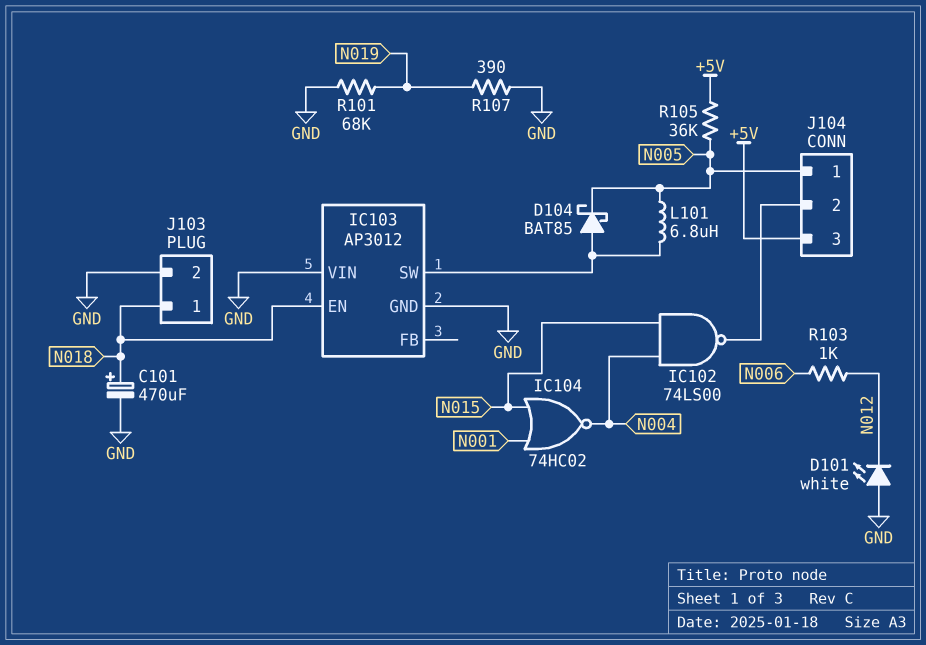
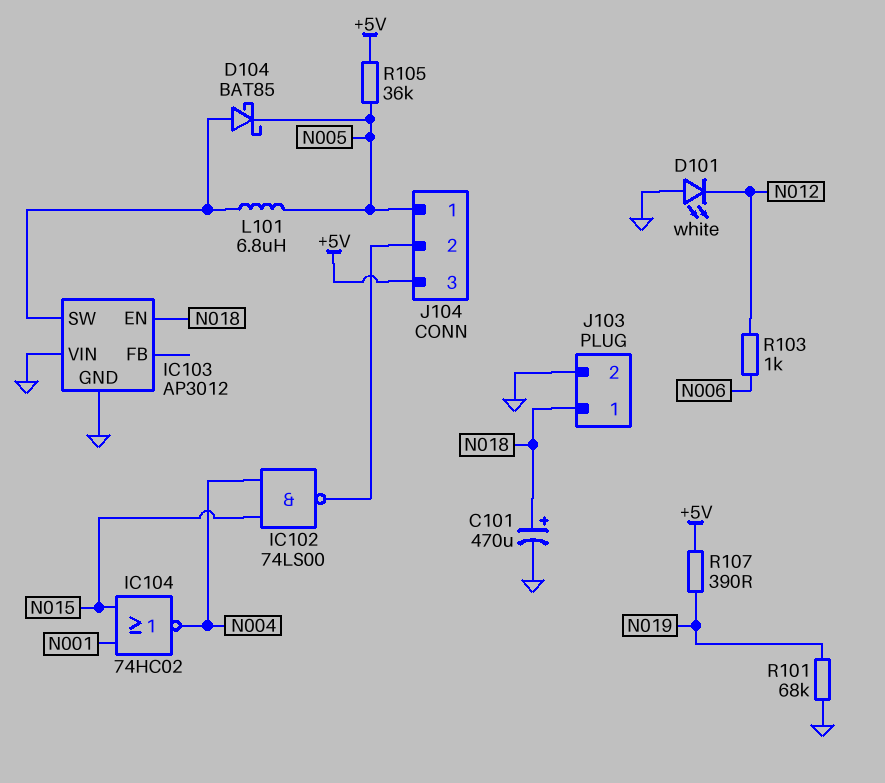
R107: 390 (GND, N019) -> 390 (+5V, N019)

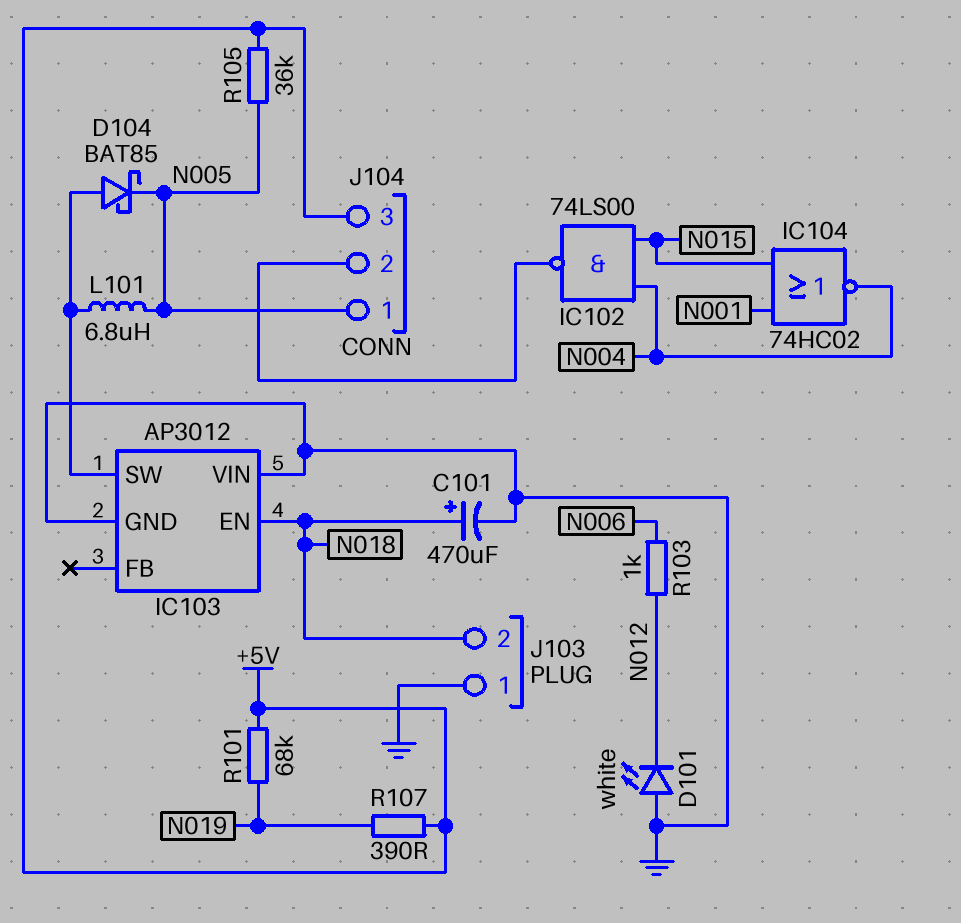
J103 pin 1: N018 -> GND
J103 pin 2: GND -> N018
R101: 68k (GND, N019) -> 68k (+5V, N019)

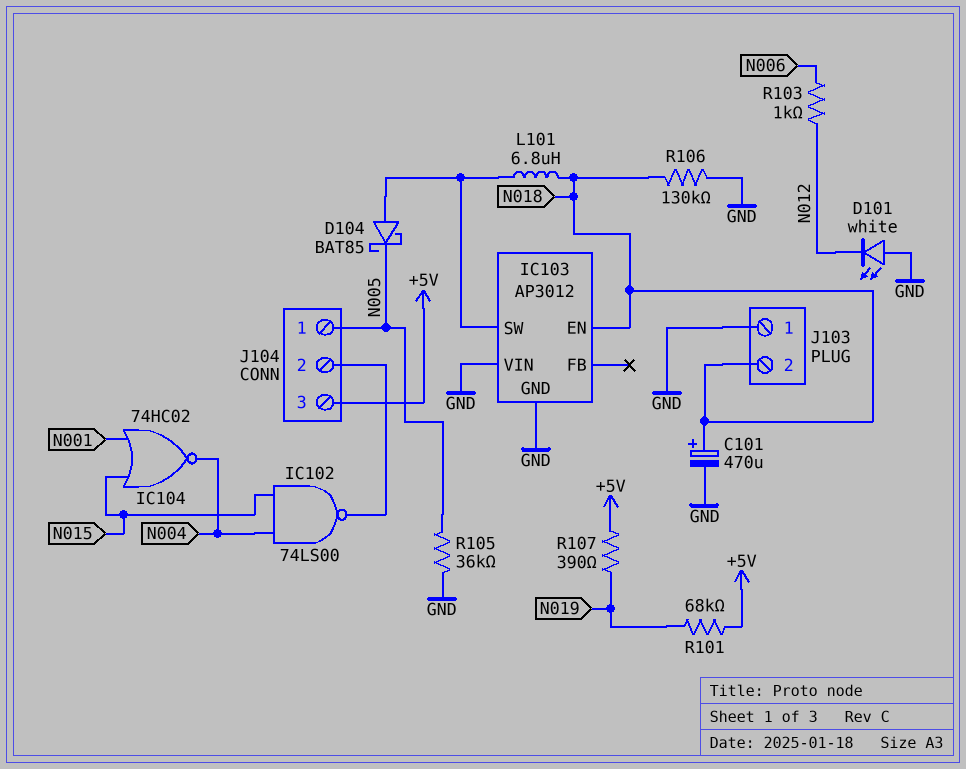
L101: 6.8uH (IC103/SW, N005) -> 6.8uH (IC103/SW, N018)
R105: 36k (+5V, N005) -> 36k (GND, N005)
R106: none -> 130k (GND, N018)

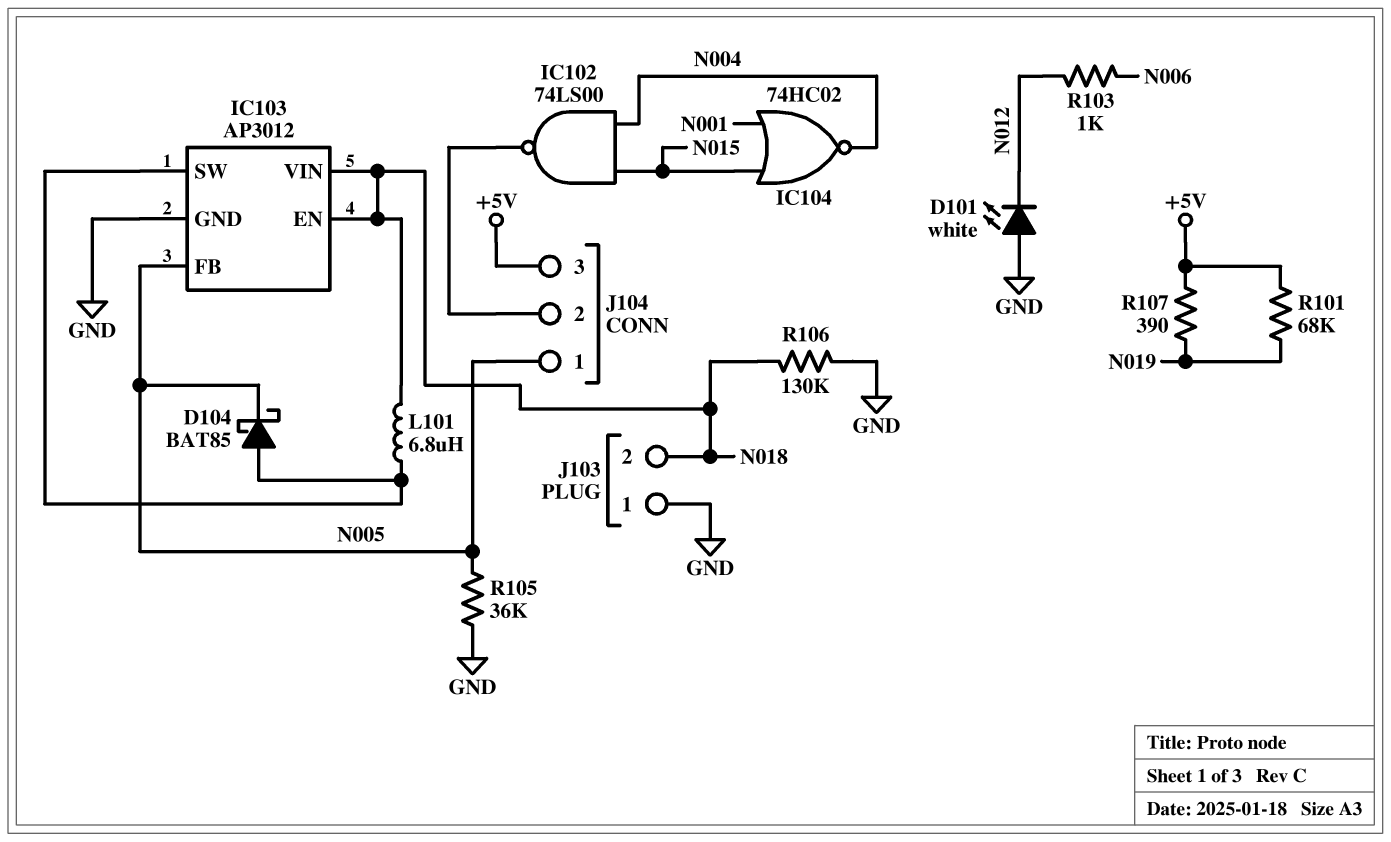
C101: 470uF (plus N018, minus GND) -> none
IC103 pin FB: none -> N005
IC103 pin VIN: GND -> N018

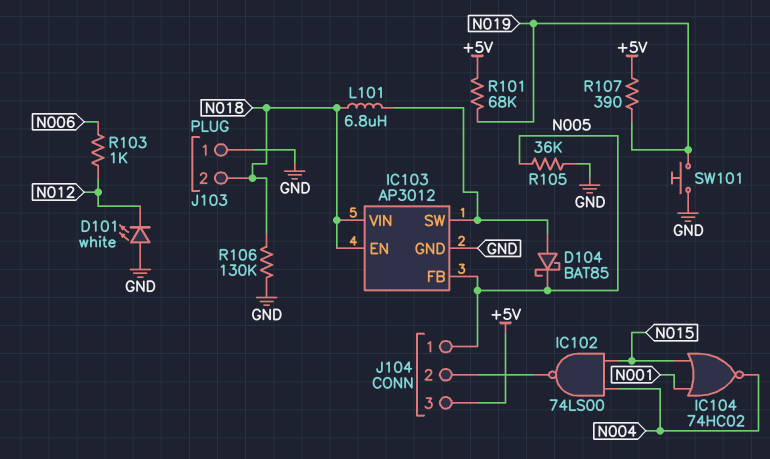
SW101: none -> button (GND, N019)

